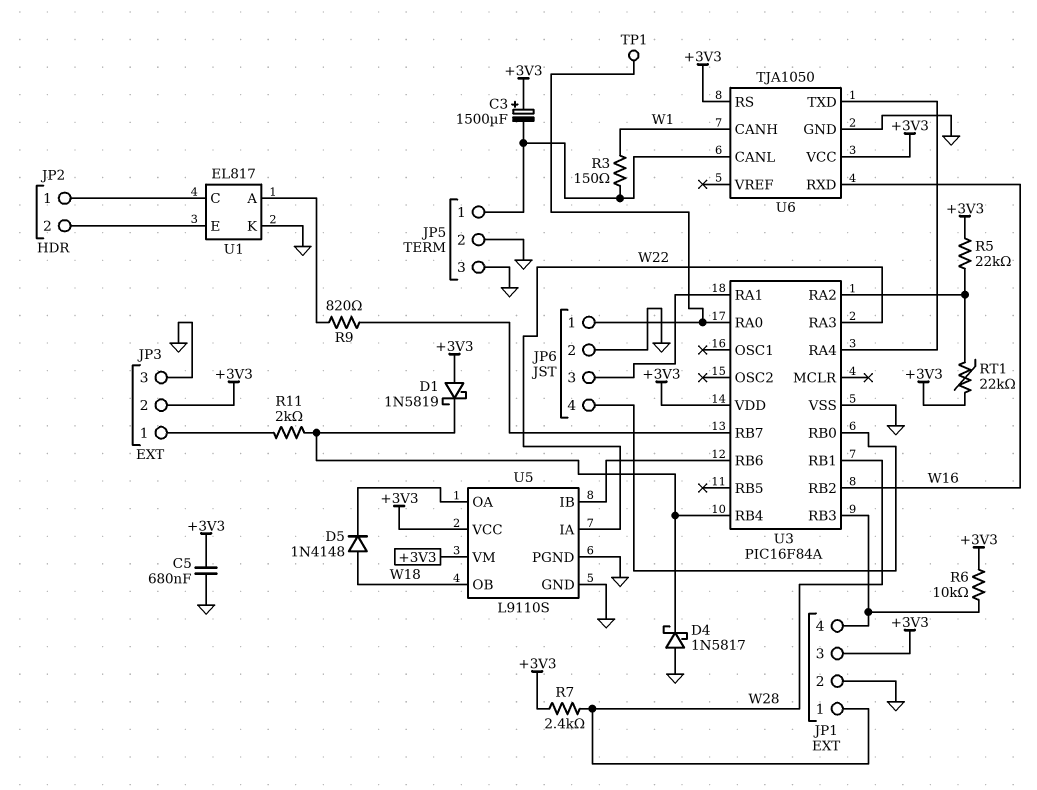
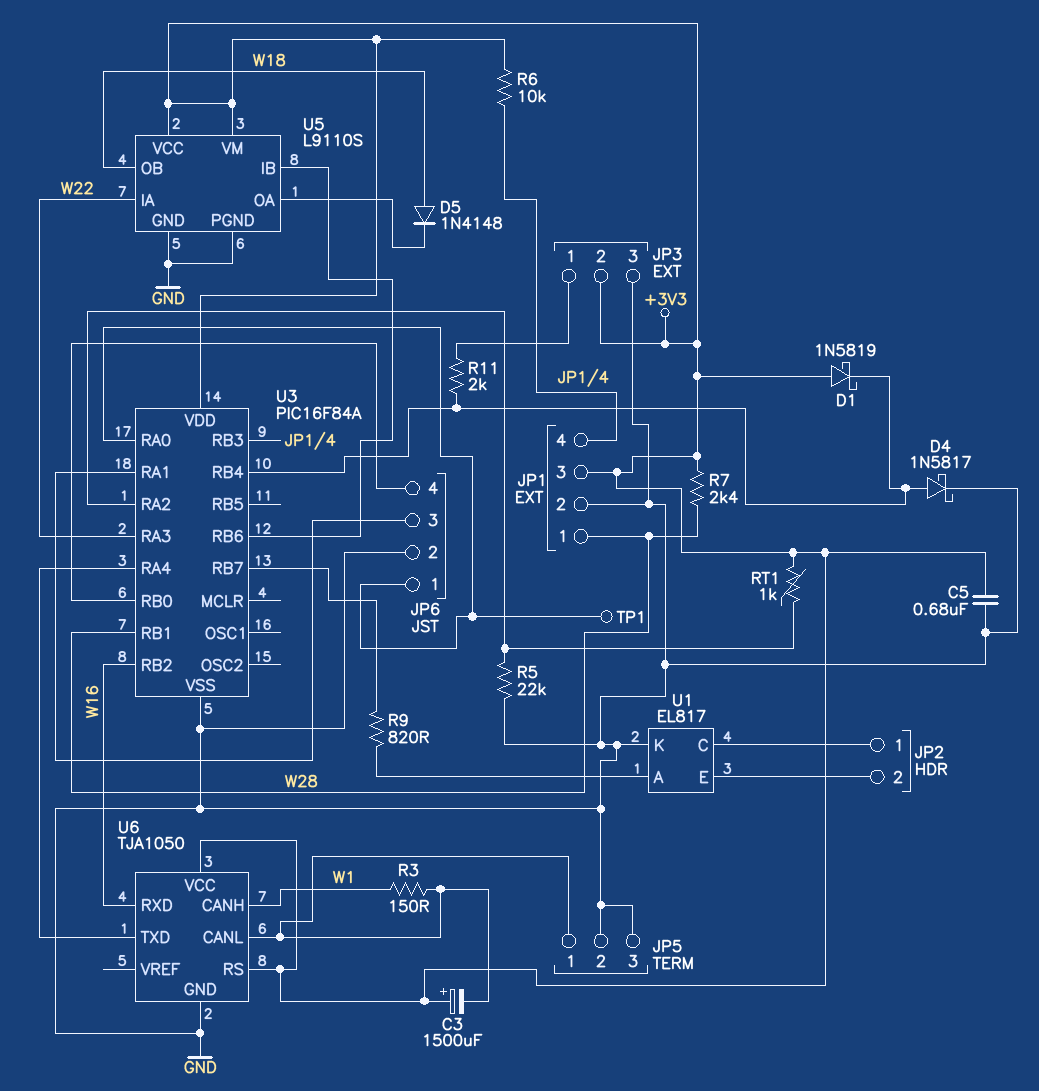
D4: schottky 1N5817 (A GND, K U3/RB4) -> schottky 1N5817 (A U3/RB4, K GND)
R5: 22k (+3V3, U3/RA2) -> 22k (GND, U3/RA2)
RT1: 22k (+3V3, U3/RA2) -> 1k (+3V3, U3/RA2)

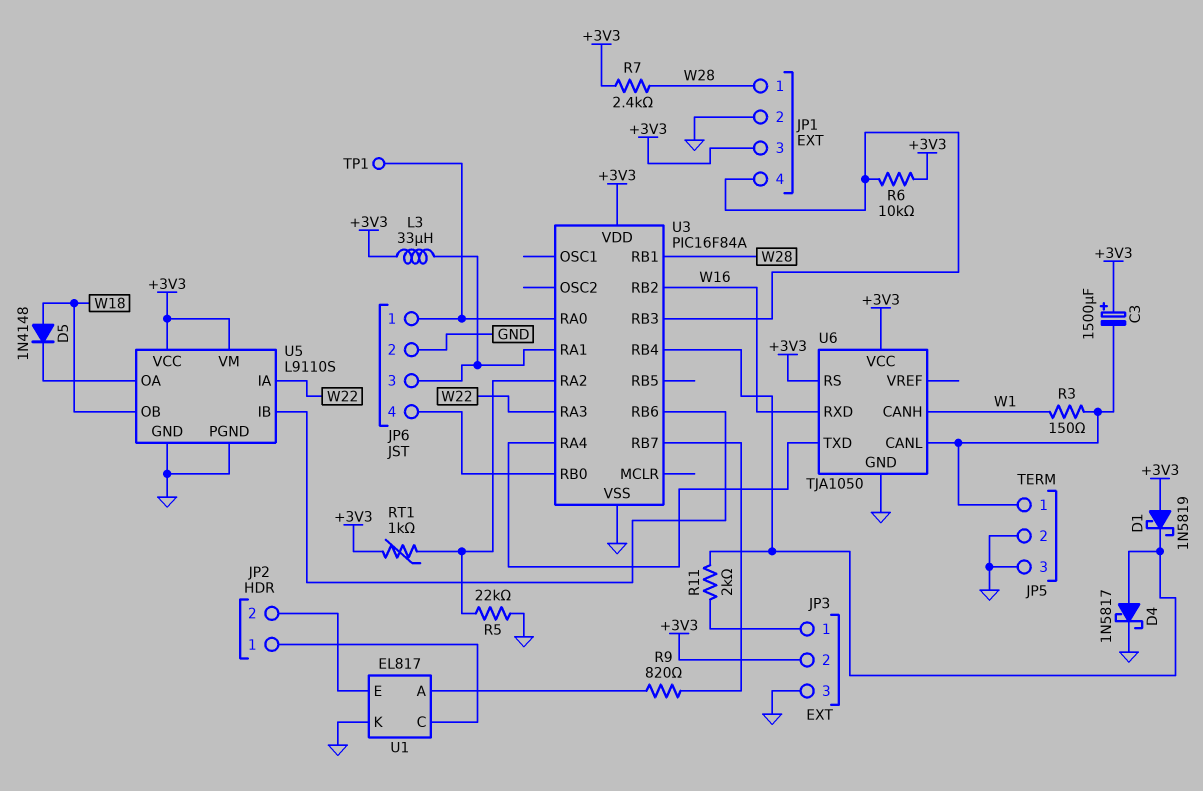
C5: 680nF (+3V3, GND) -> none
L3: none -> 33uH (+3V3, JP6/3)

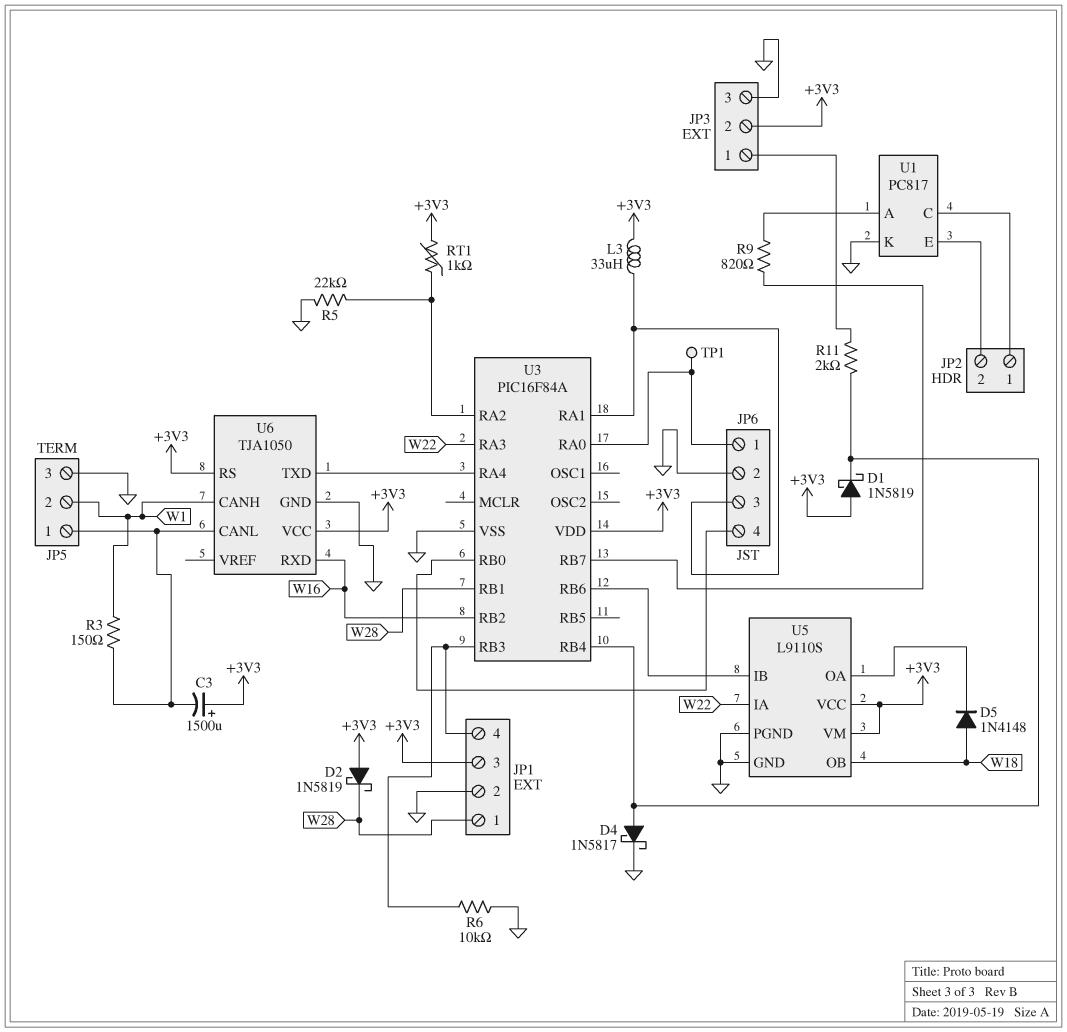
D2: none -> schottky 1N5819 (A +3V3, K W28)
JP5 pin 2: GND -> W1
R6: 10k (+3V3, JP1/4) -> 10k (GND, JP1/4)
R7: 2.4k (+3V3, W28) -> none
U1: EL817 -> PC817

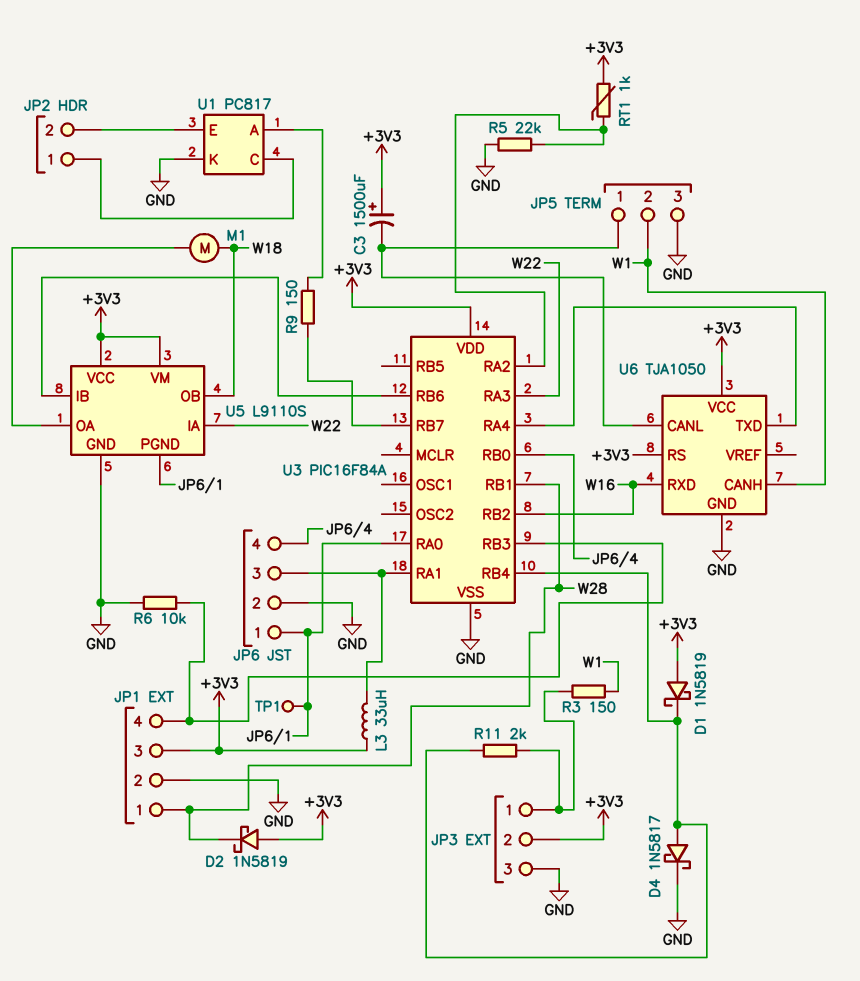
D5: diode 1N4148 (A W18, K U5/OA) -> none
M1: none -> motor (U5/OA, W18)
R3: 150 (JP5/1, W1) -> 150 (JP3/1, W1)
R9: 820 (U1/A, U3/RB7) -> 150 (U1/A, U3/RB7)
U5 pin PGND: GND -> JP6/1

